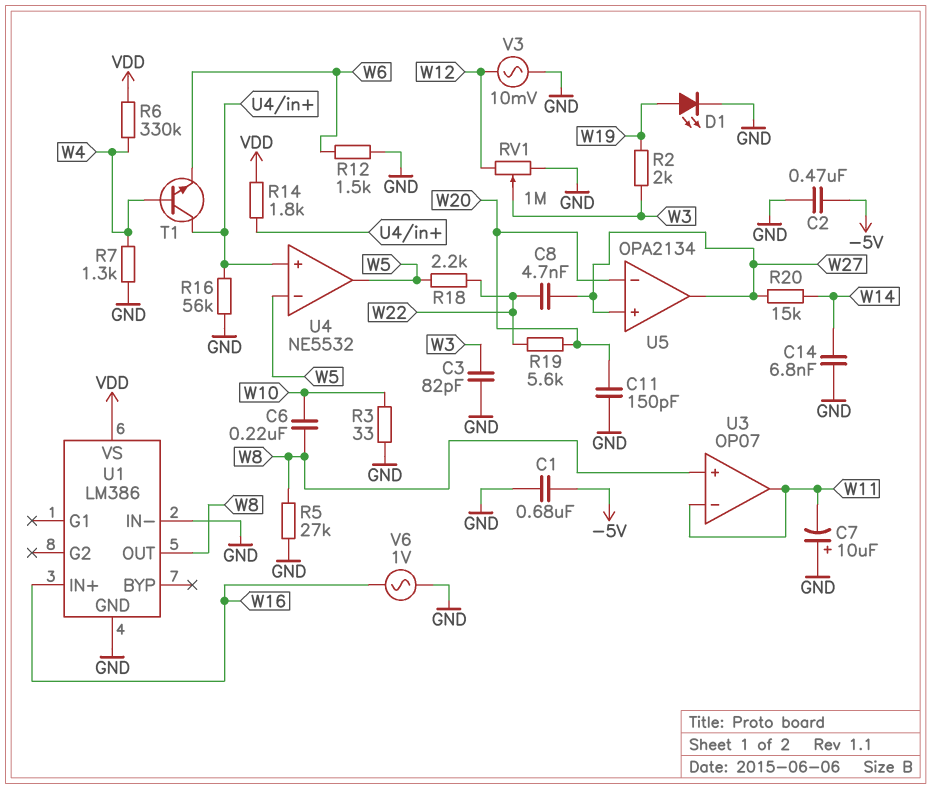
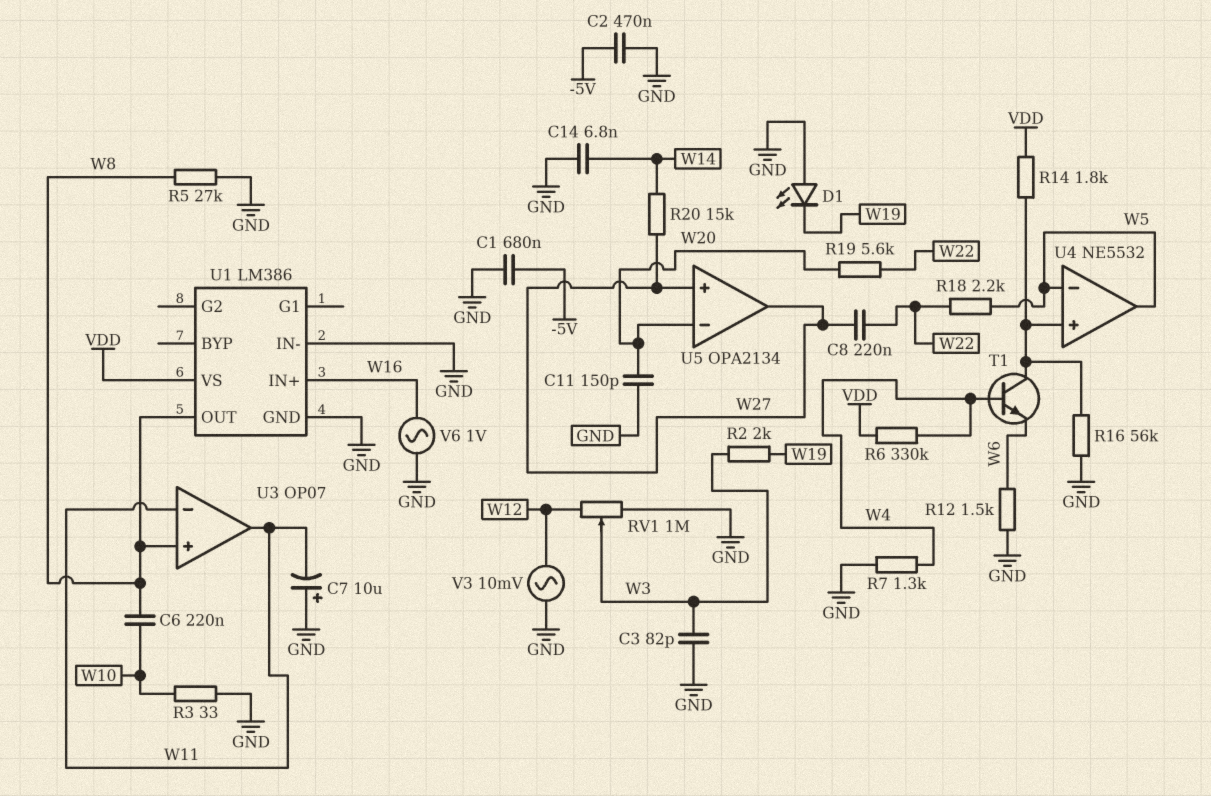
C8: 4.7nF (W22, W27) -> 220nF (W22, W27)
D1: LED (A W19, K GND) -> LED (A GND, K W19)

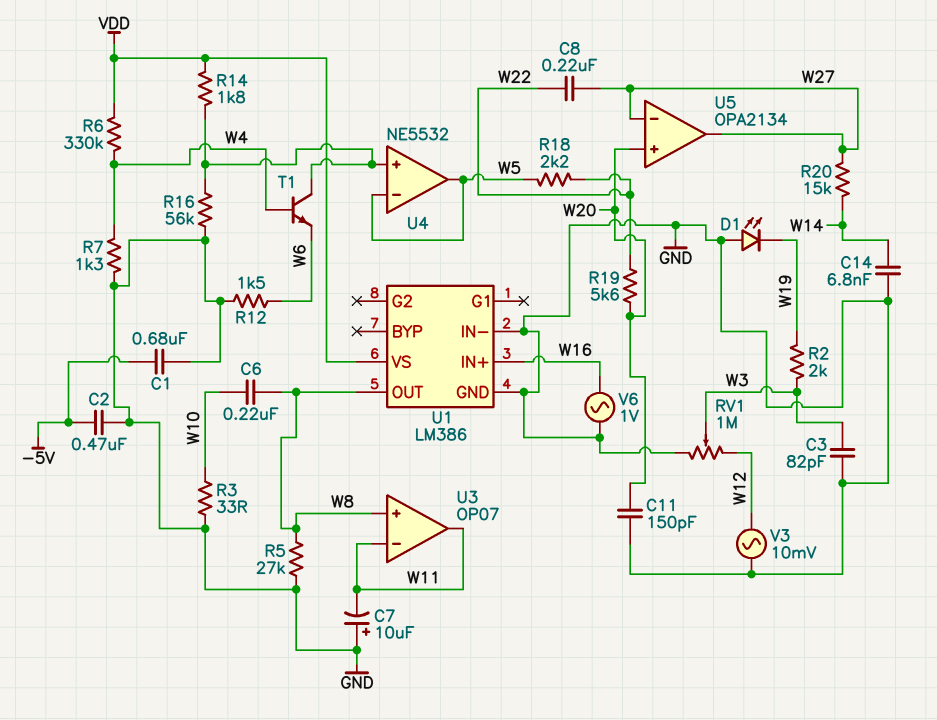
U5 pin in+: W27 -> W20
U5 pin in-: W20 -> W27

